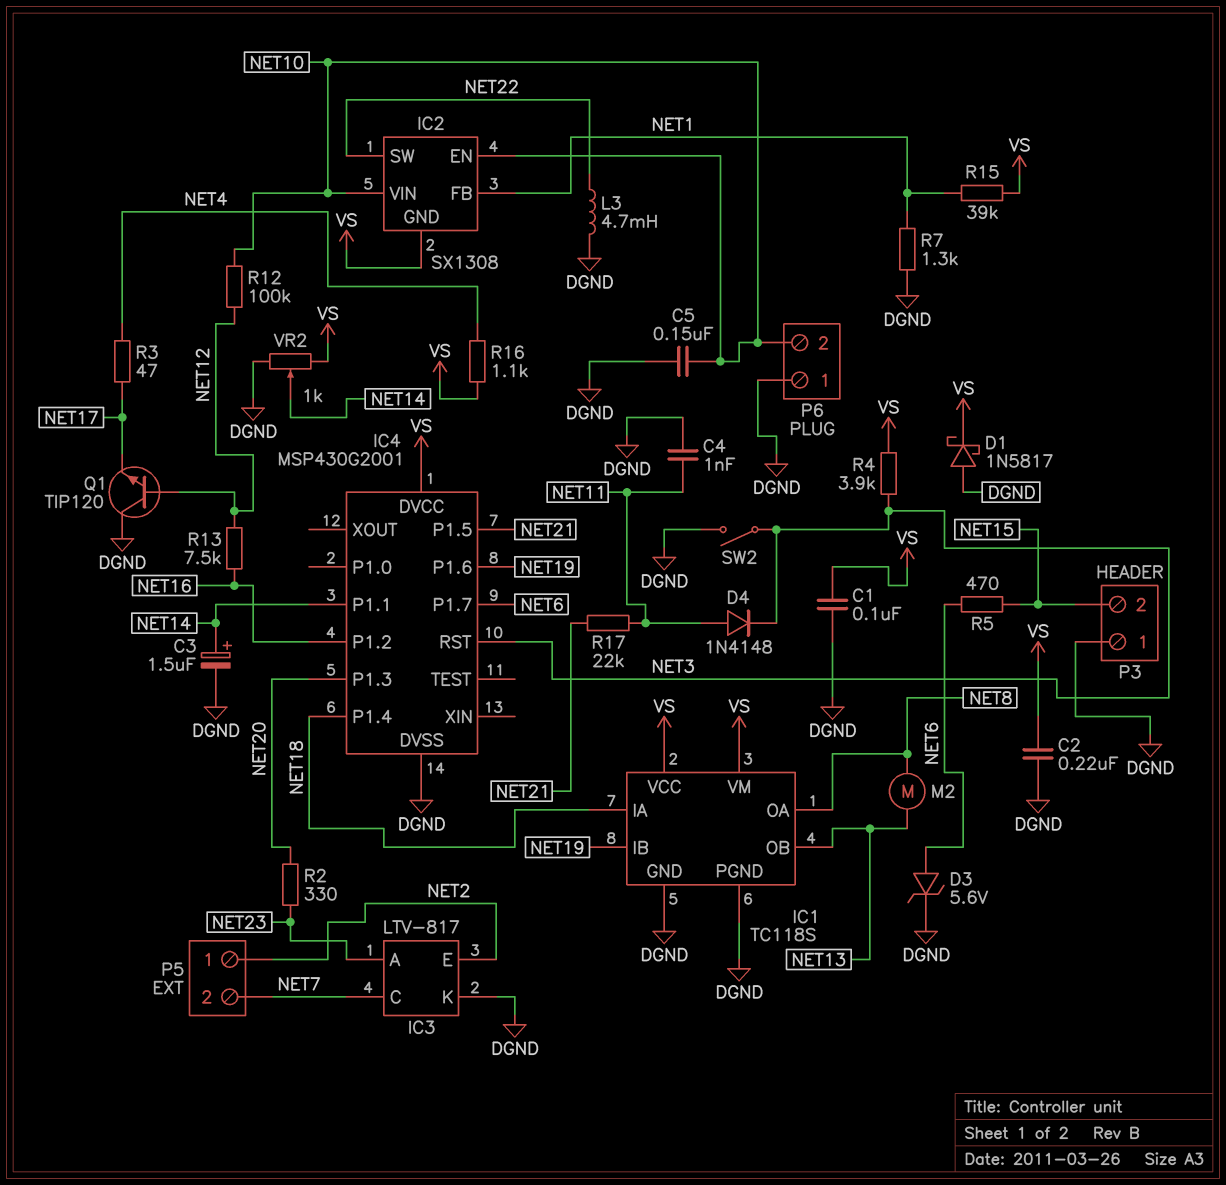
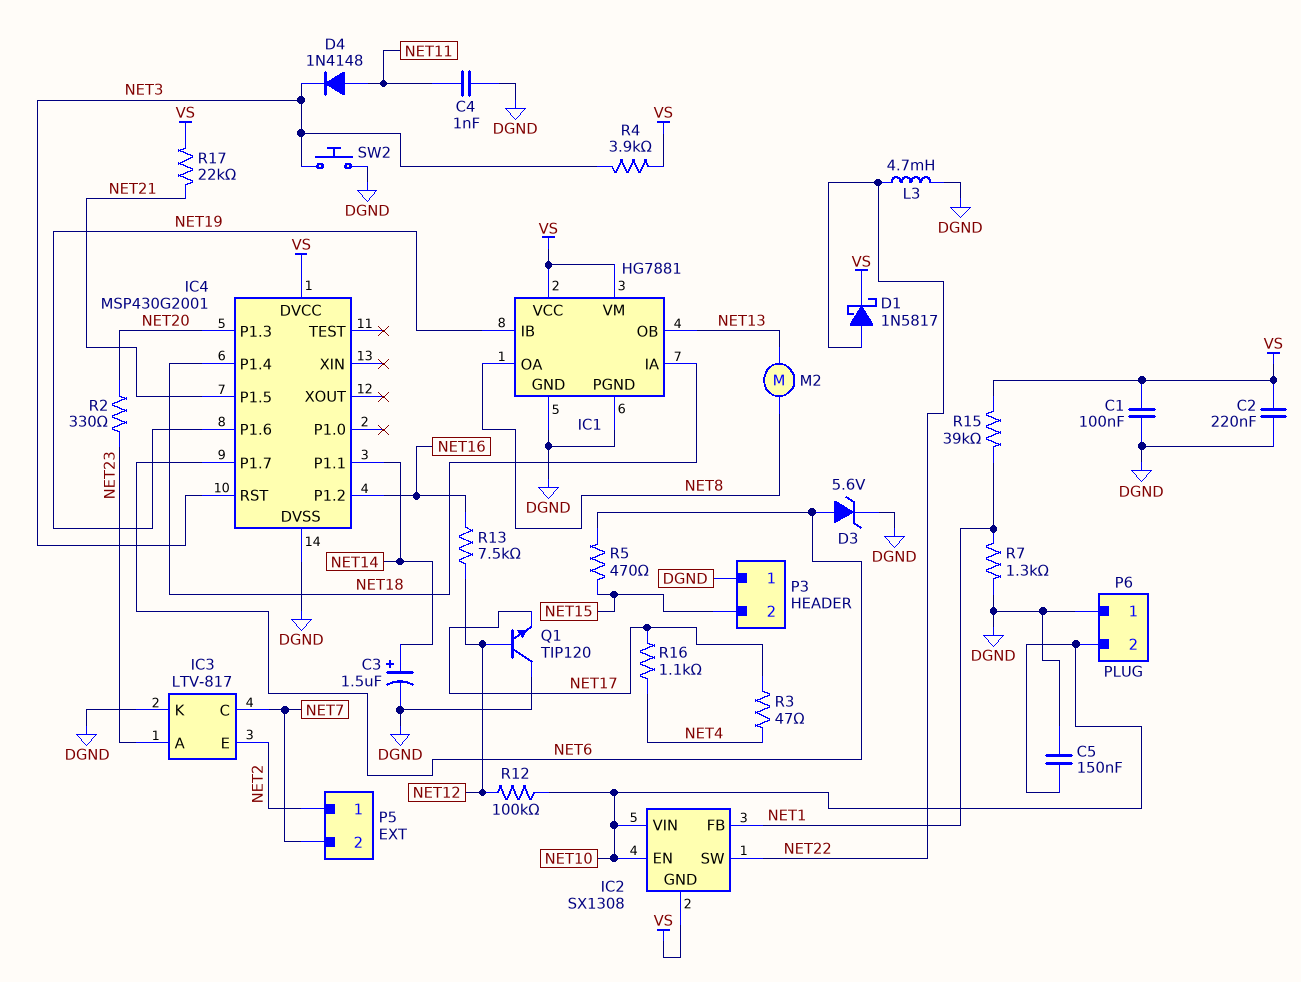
D1: schottky 1N5817 (A DGND, K VS) -> schottky 1N5817 (A NET22, K VS)
IC1: TC118S -> HG7881
R16: 1.1k (NET4, VS) -> 1.1k (NET4, NET17)
R17: 22k (NET11, NET21) -> 22k (NET21, VS)
SW2: switch (DGND, NET3) -> button (DGND, NET3)
VR2: 1k (DGND, VS, wiper NET14) -> none

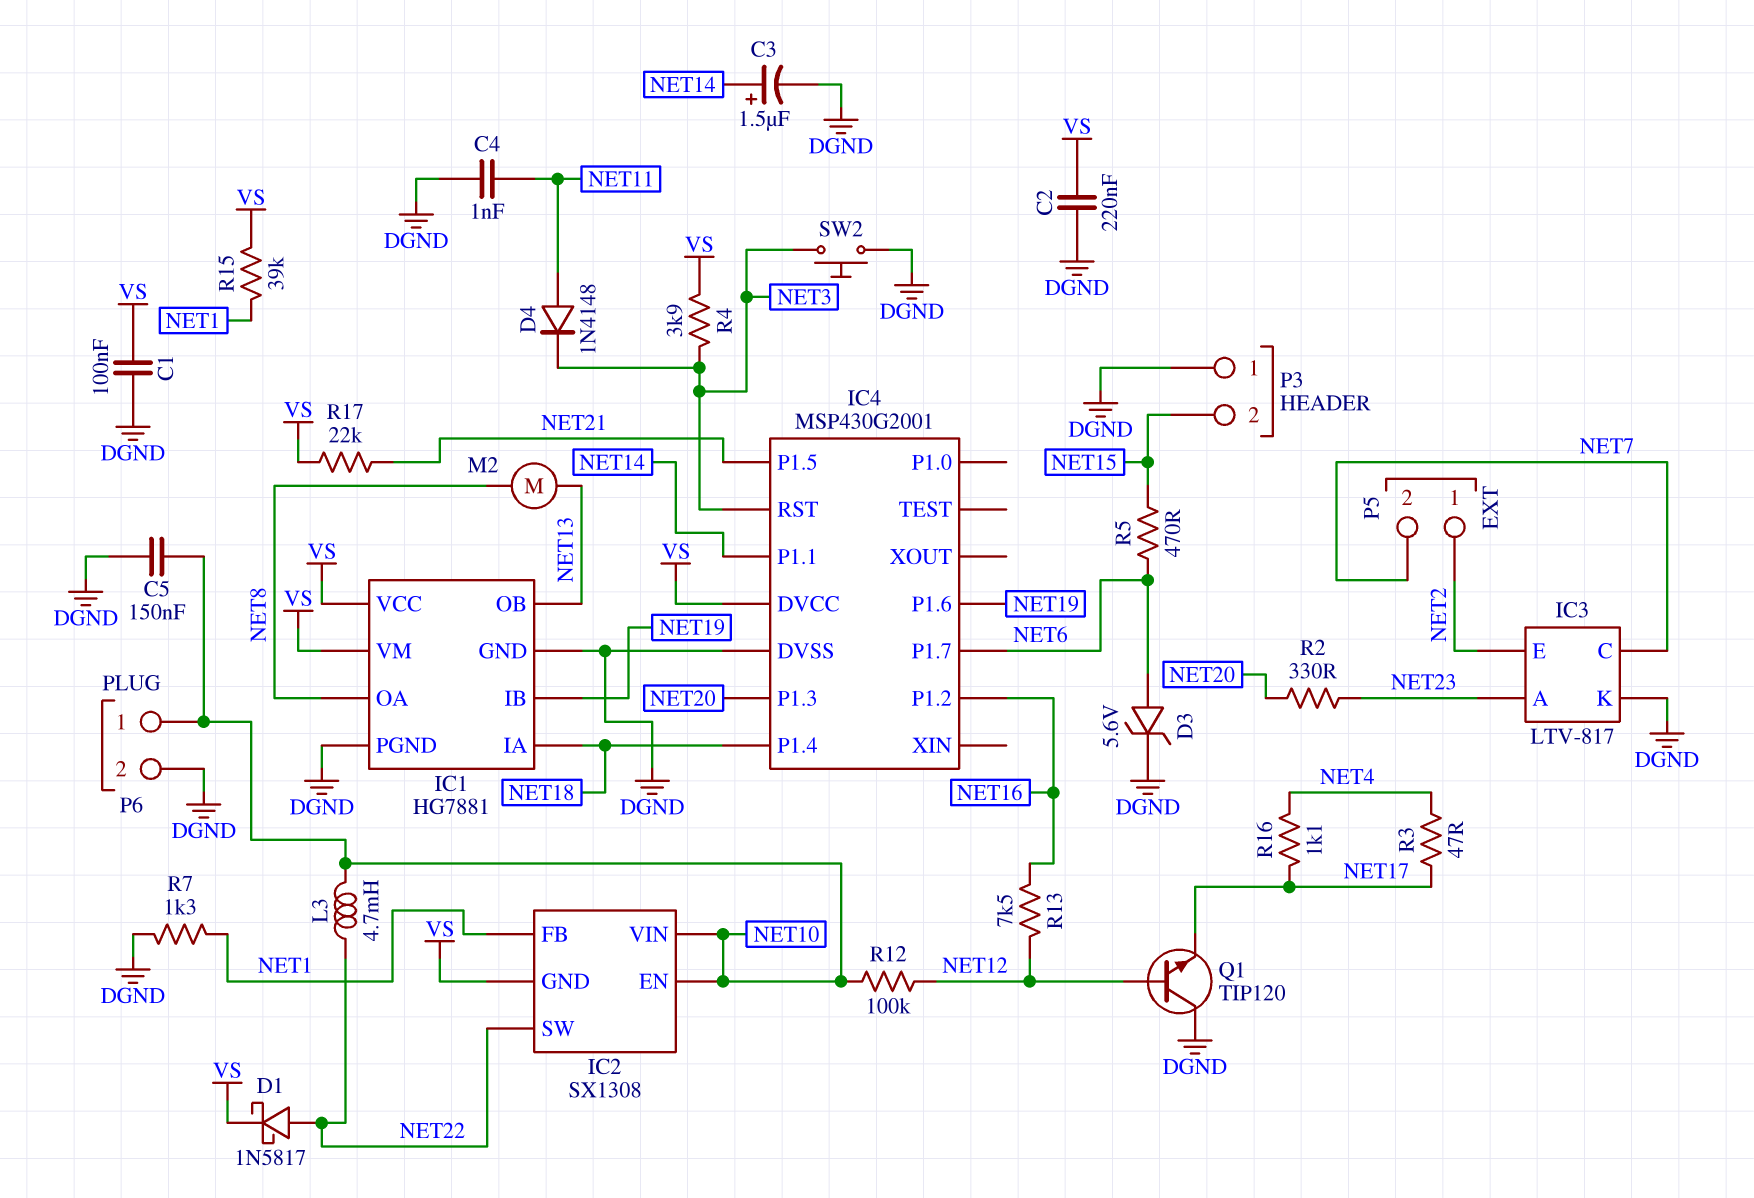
L3: 4.7mH (DGND, NET22) -> 4.7mH (NET10, NET22)
P6 pin 1: DGND -> NET10
P6 pin 2: NET10 -> DGND

